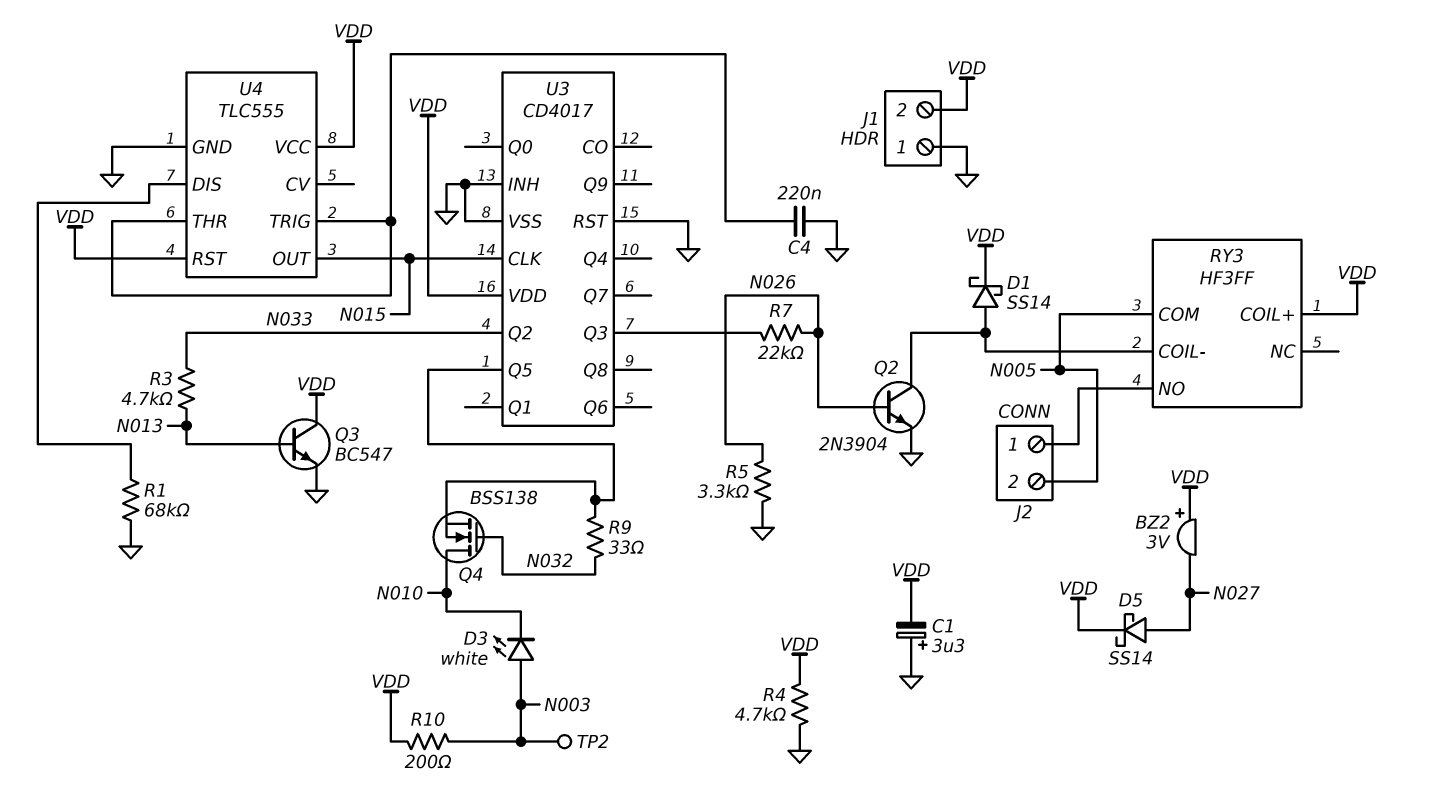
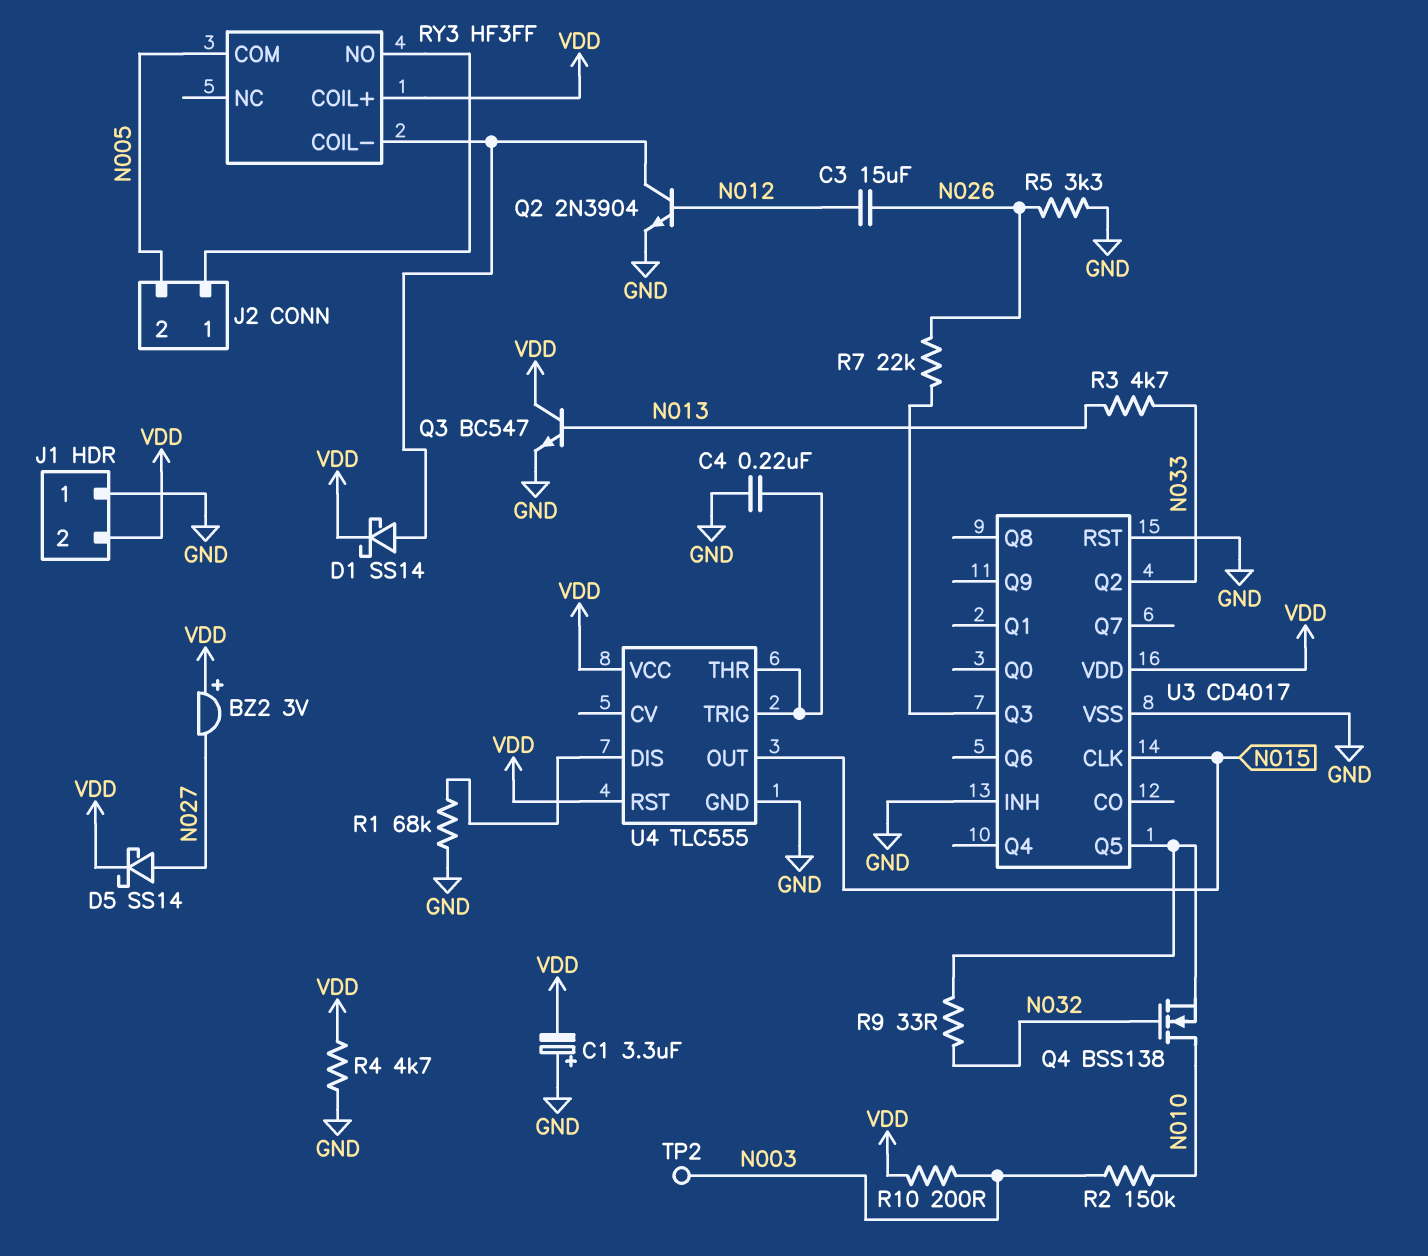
C3: none -> 15uF (N012, N026)
D3: LED white (A N003, K N010) -> none
Q2: NPN 2N3904 (B N026, C RY3/COIL-, E GND) -> NPN 2N3904 (B N012, C RY3/COIL-, E GND)
R2: none -> 150k (N003, N010)

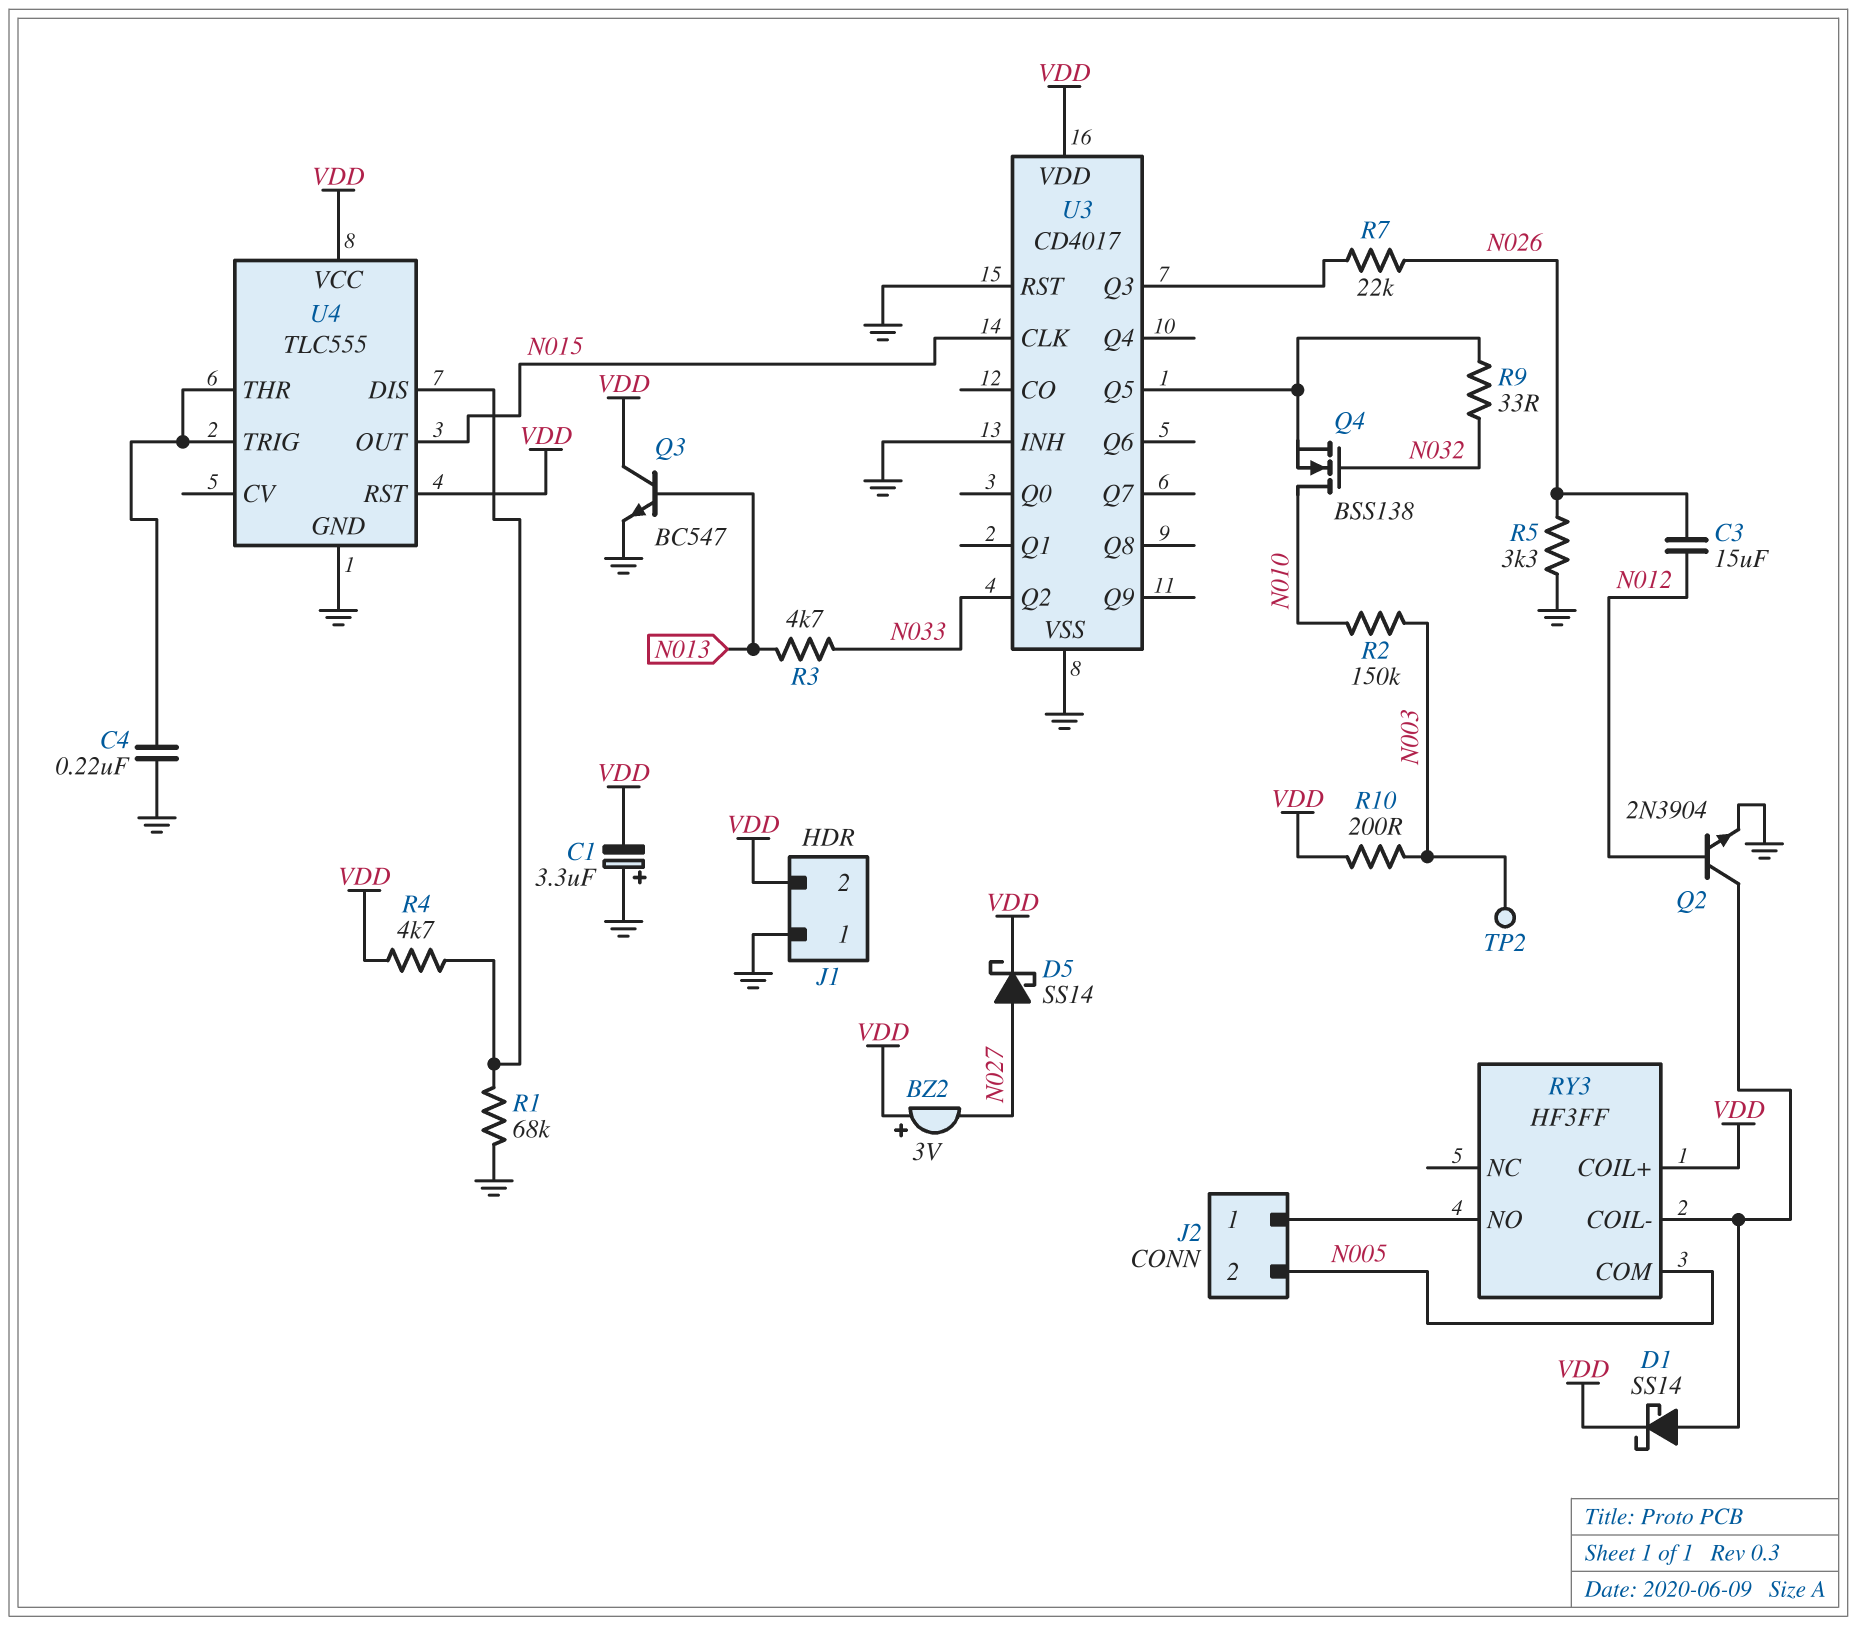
R4: 4.7k (GND, VDD) -> 4.7k (U4/DIS, VDD)

